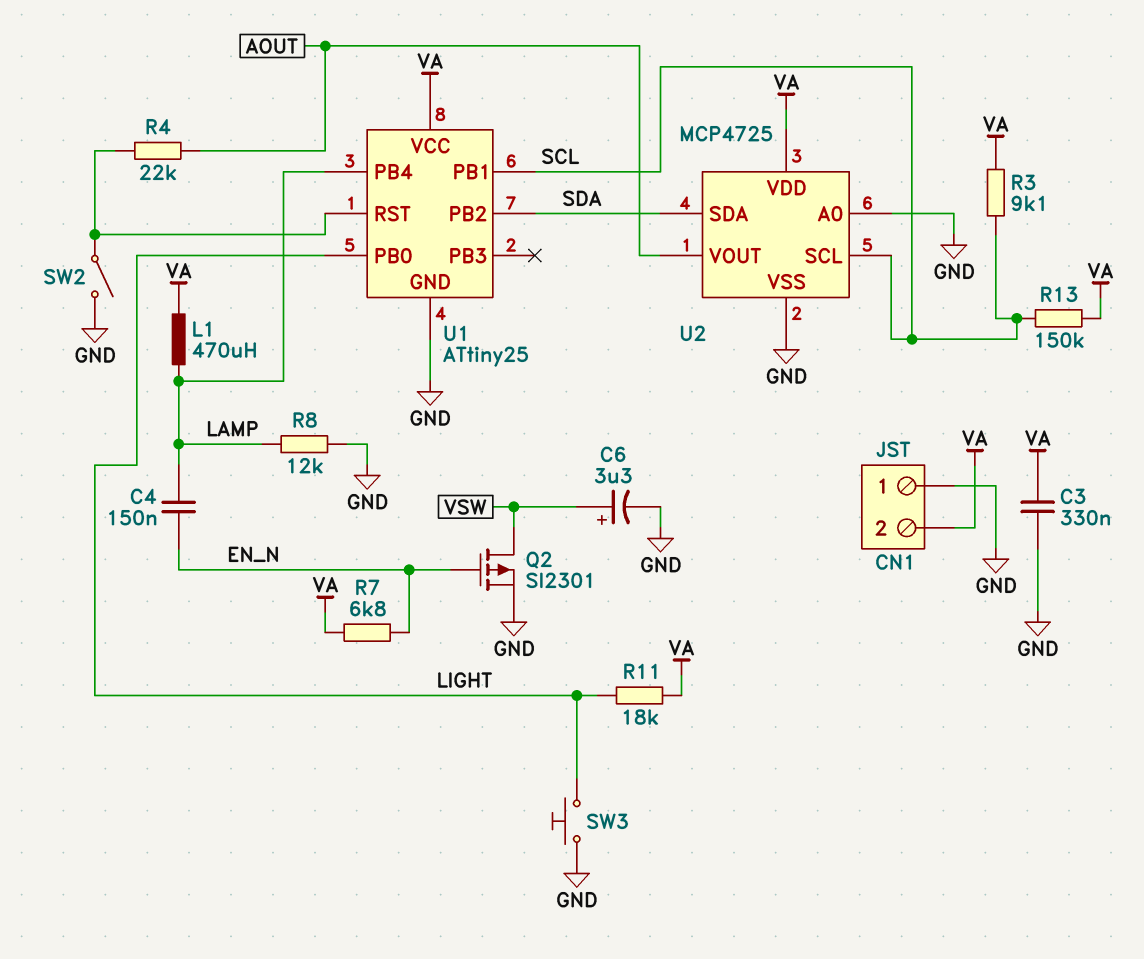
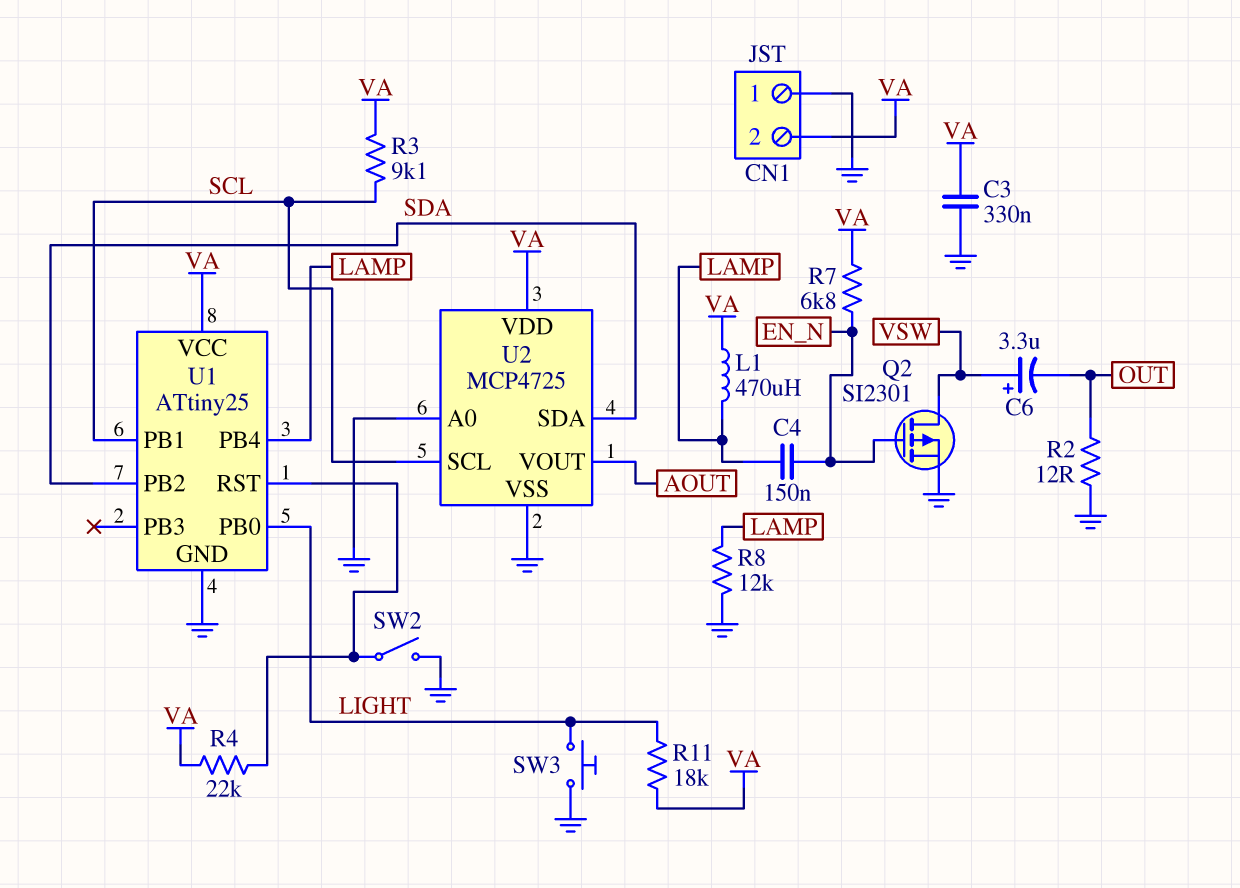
C6: 3.3uF (plus VSW, minus GND) -> 3.3uF (plus VSW, minus OUT)
R2: none -> 12 (GND, OUT)
R4: 22k (AOUT, U1/RST) -> 22k (U1/RST, VA)
R13: 150k (SCL, VA) -> none

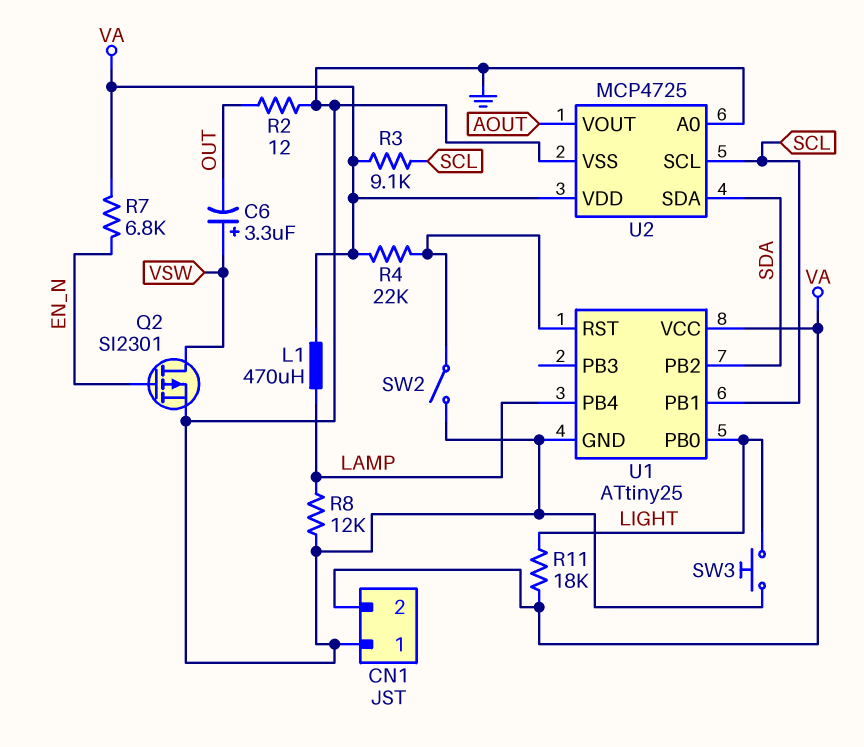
C3: 330nF (GND, VA) -> none
C4: 150nF (EN_N, LAMP) -> none

